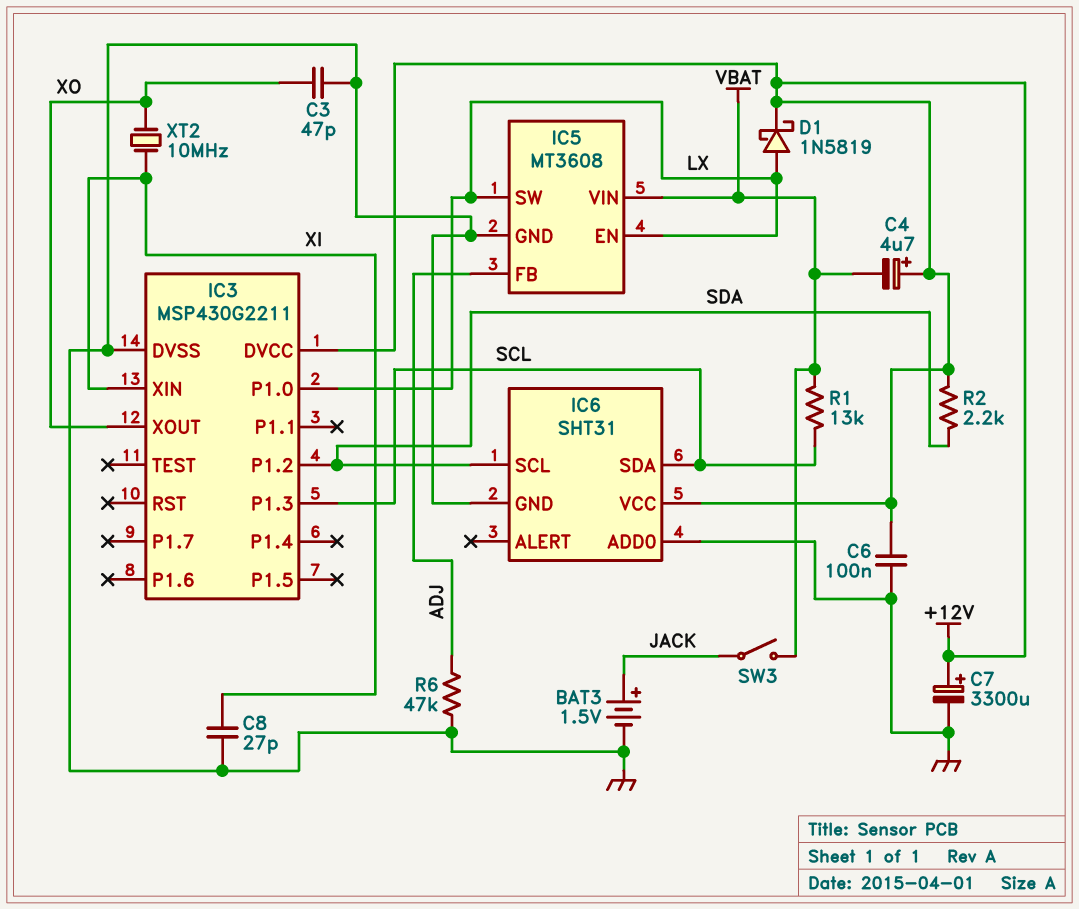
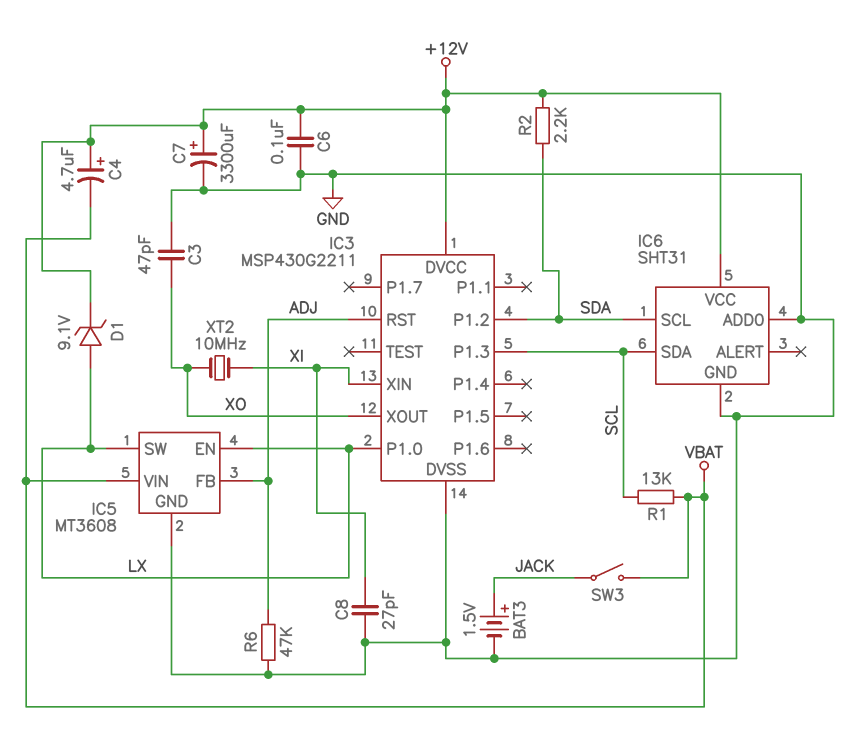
D1: schottky 1N5819 (A LX, K +12V) -> zener 9.1V (A LX, K +12V)
IC3 pin RST: none -> ADJ

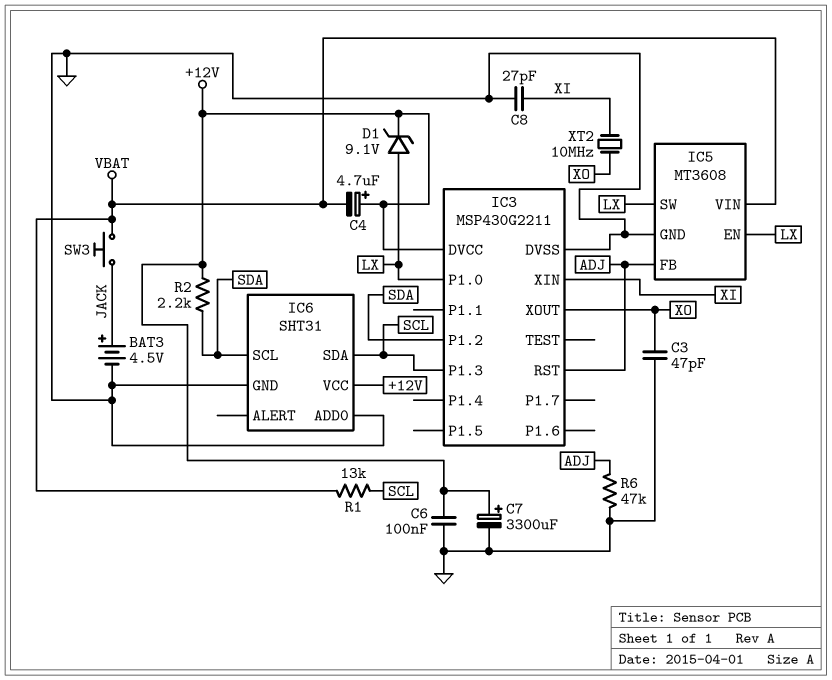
BAT3: 1.5V (plus JACK, minus GND) -> 4.5V (plus JACK, minus GND)
SW3: switch (JACK, VBAT) -> button (JACK, VBAT)

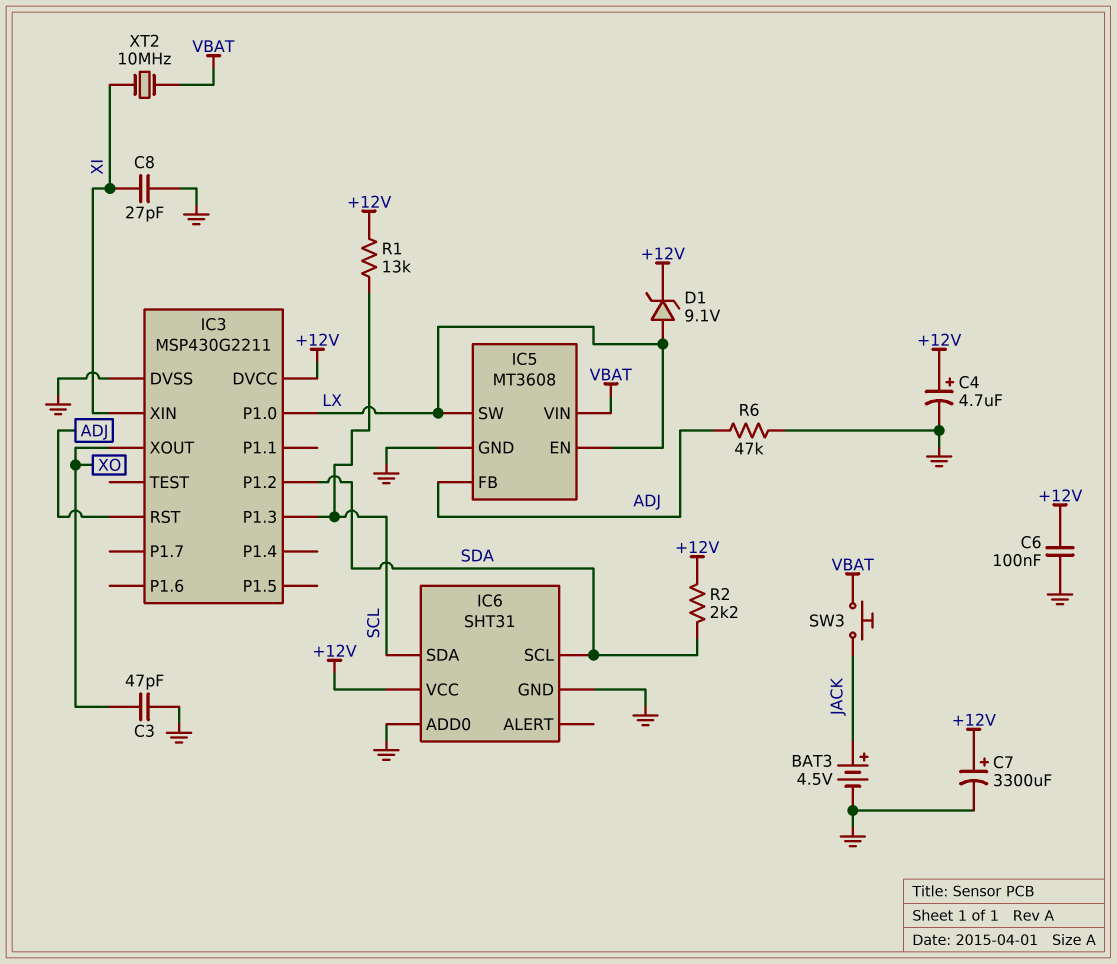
C4: 4.7uF (plus +12V, minus VBAT) -> 4.7uF (plus +12V, minus GND)
R1: 13k (SCL, VBAT) -> 13k (+12V, SCL)
XT2: 10MHz (XI, XO) -> 10MHz (VBAT, XI)

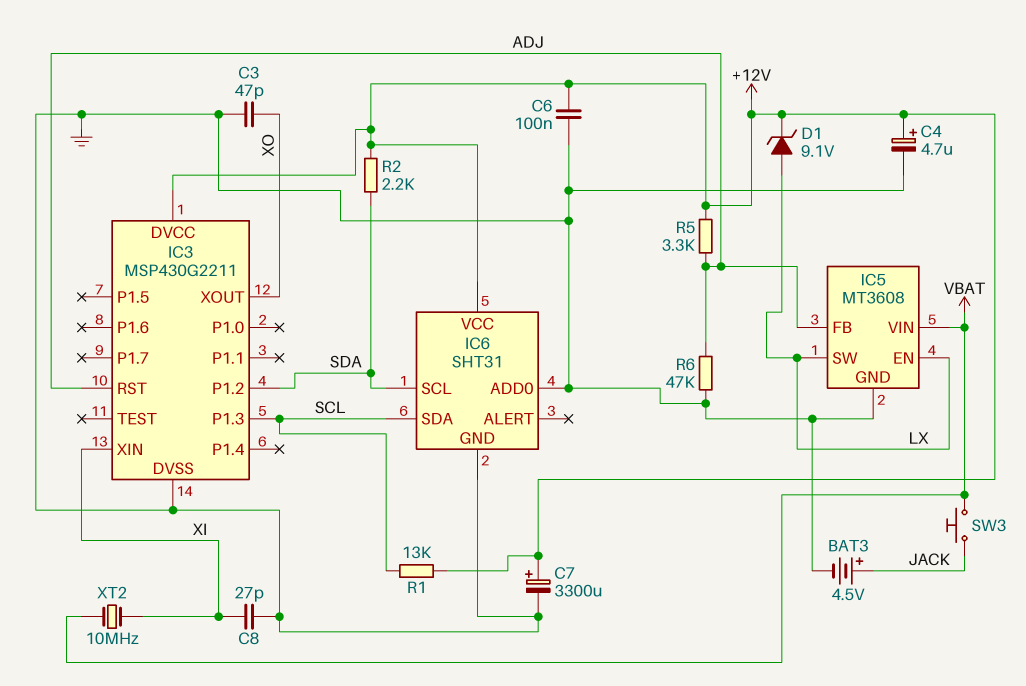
IC3 pin P1.0: LX -> none
R5: none -> 3.3k (+12V, ADJ)

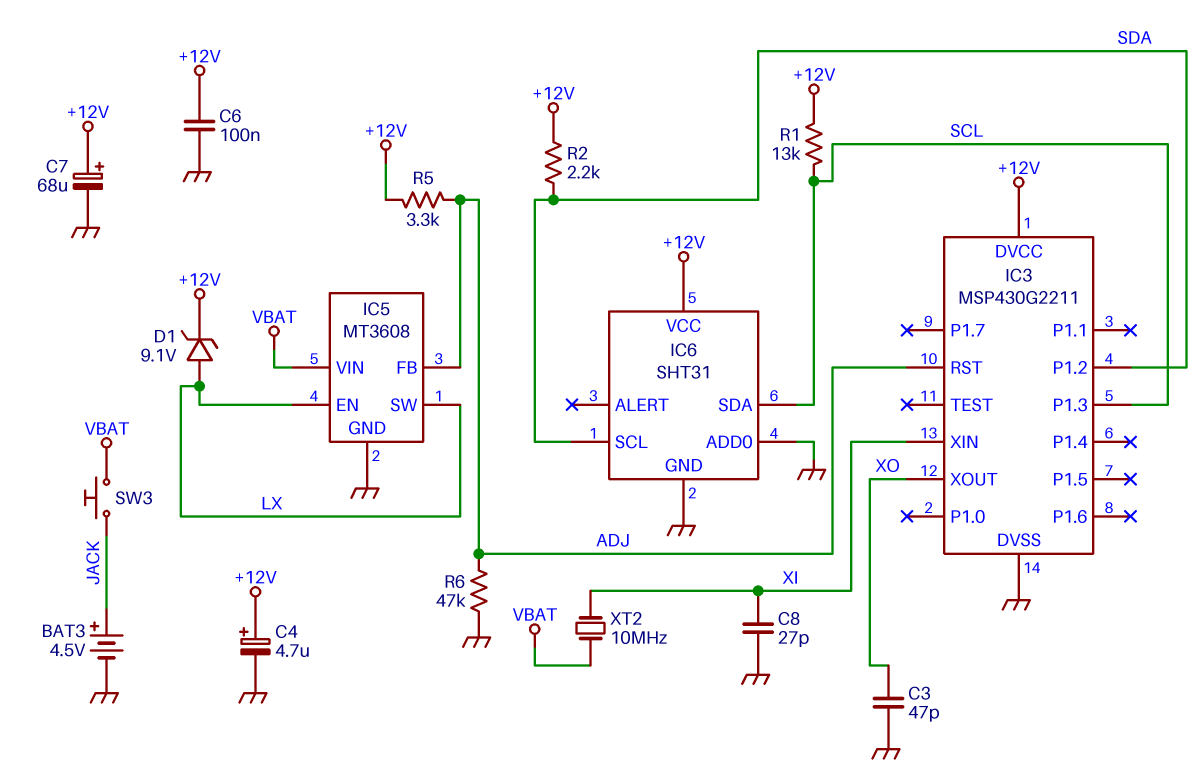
C7: 3300uF (plus +12V, minus GND) -> 68uF (plus +12V, minus GND)

